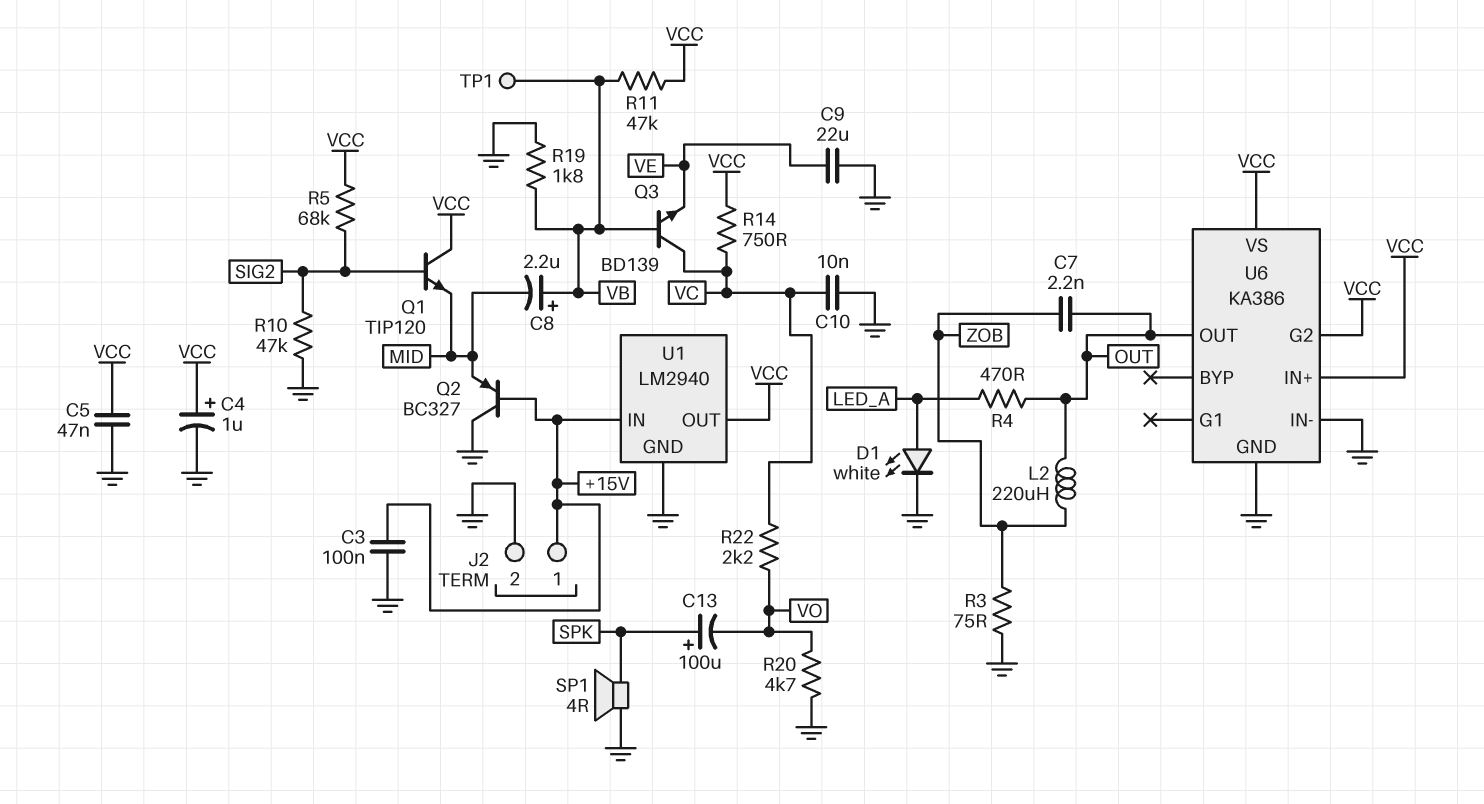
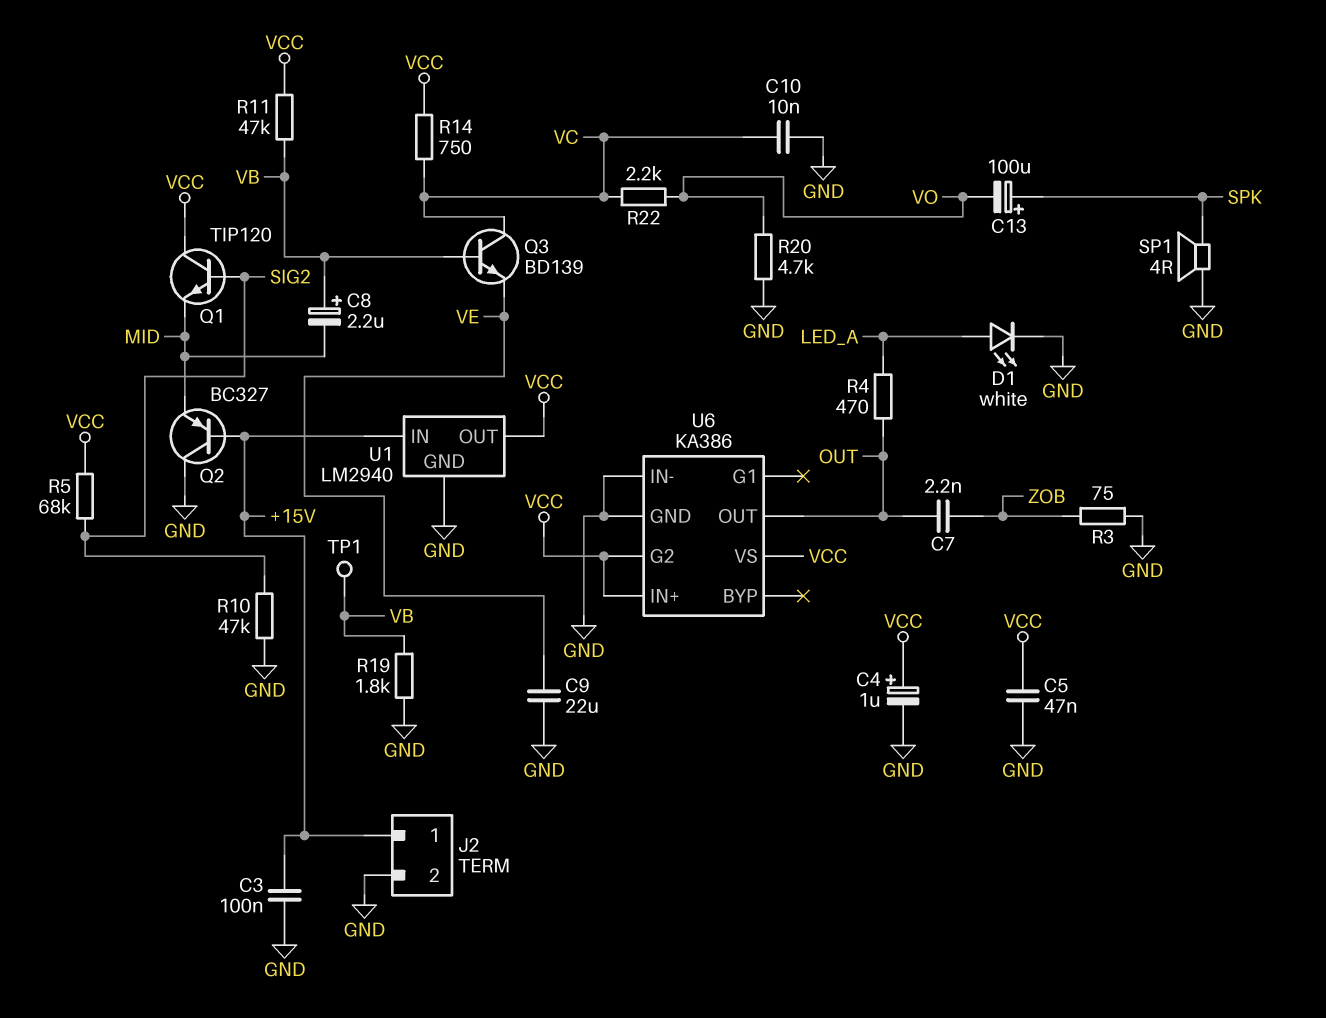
L2: 220uH (OUT, ZOB) -> none

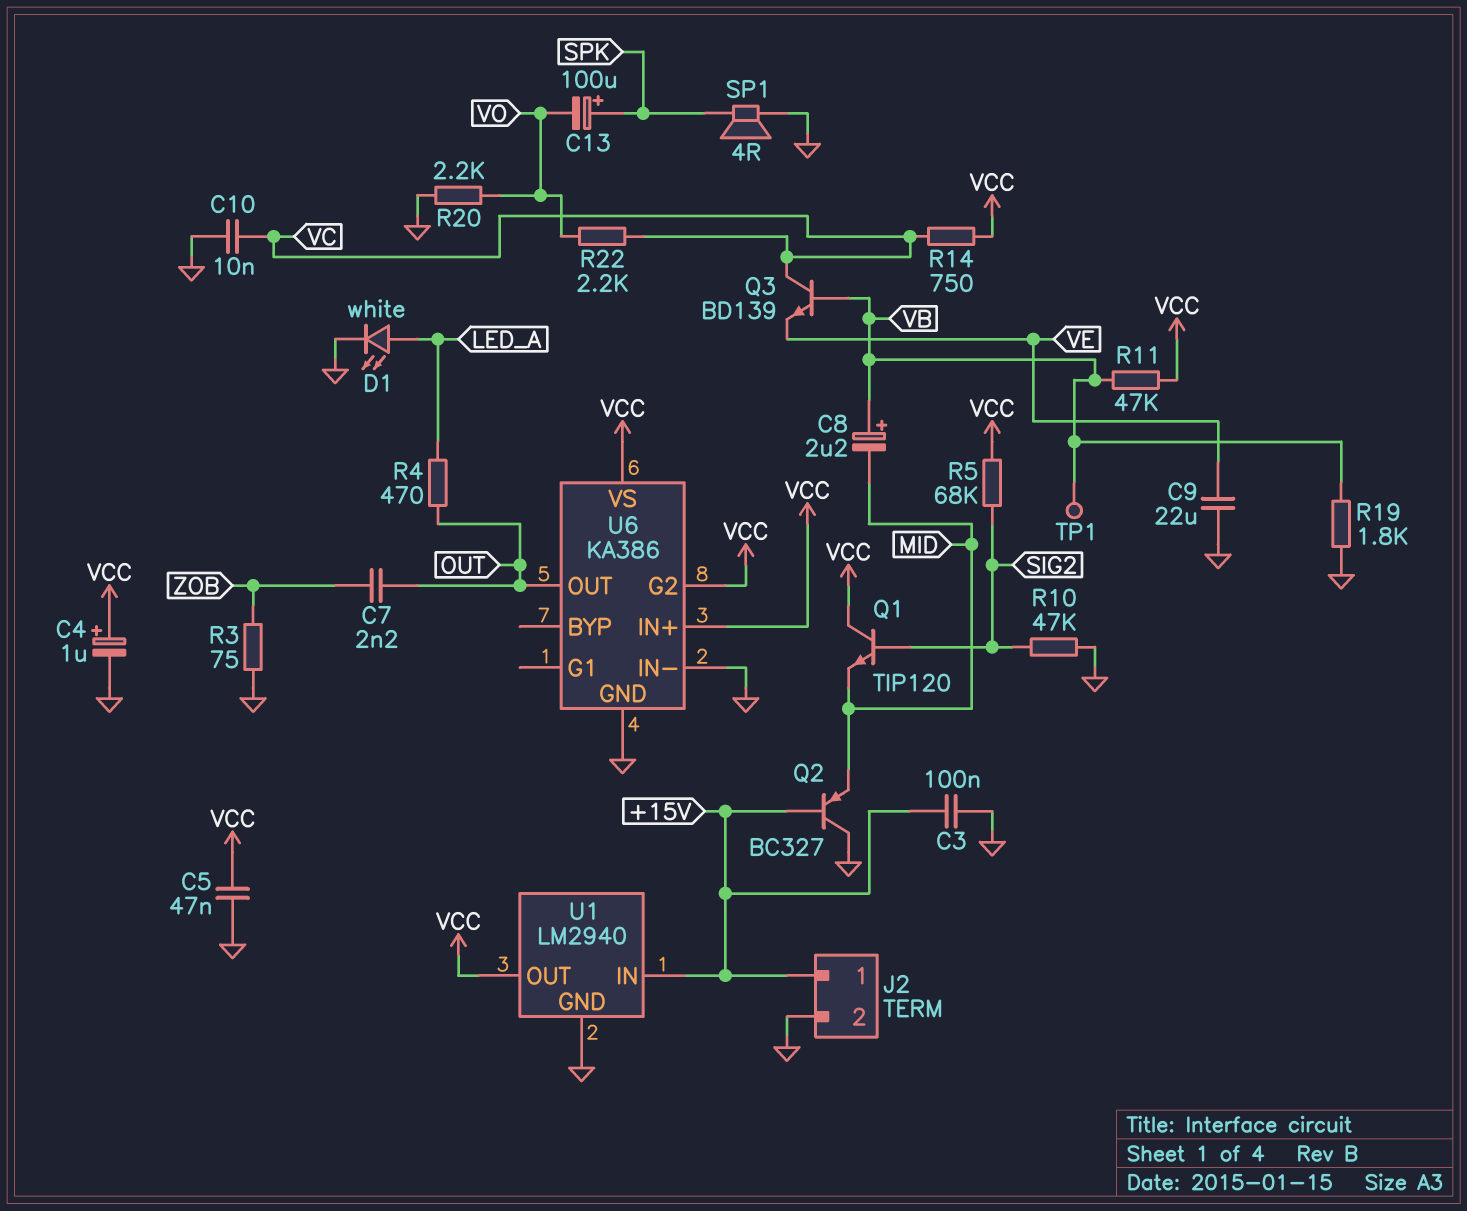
R20: 4.7k (GND, VO) -> 2.2k (GND, VO)

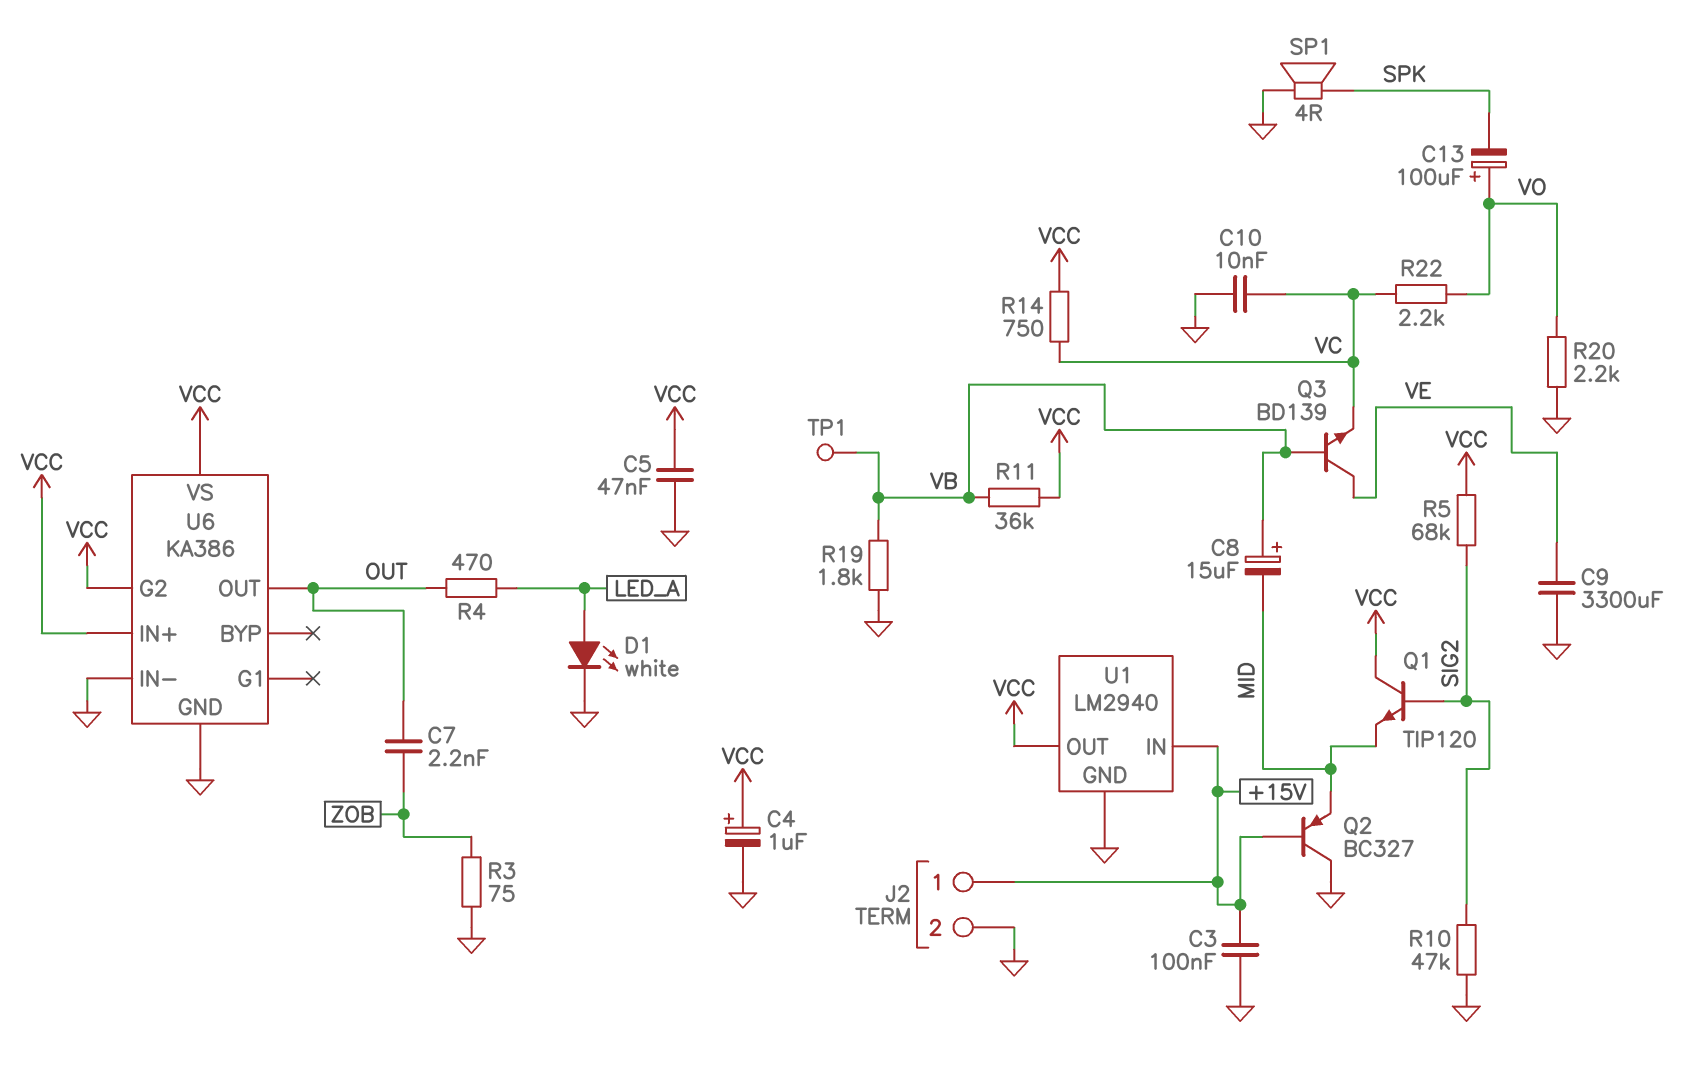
C8: 2.2uF (plus VB, minus MID) -> 15uF (plus VB, minus MID)
C9: 22uF (GND, VE) -> 3300uF (GND, VE)
C13: 100uF (plus SPK, minus VO) -> 100uF (plus VO, minus SPK)
Q3: NPN BD139 (B VB, C VC, E VE) -> NPN BD139 (B VB, C VE, E VC)
R11: 47k (VB, VCC) -> 36k (VB, VCC)

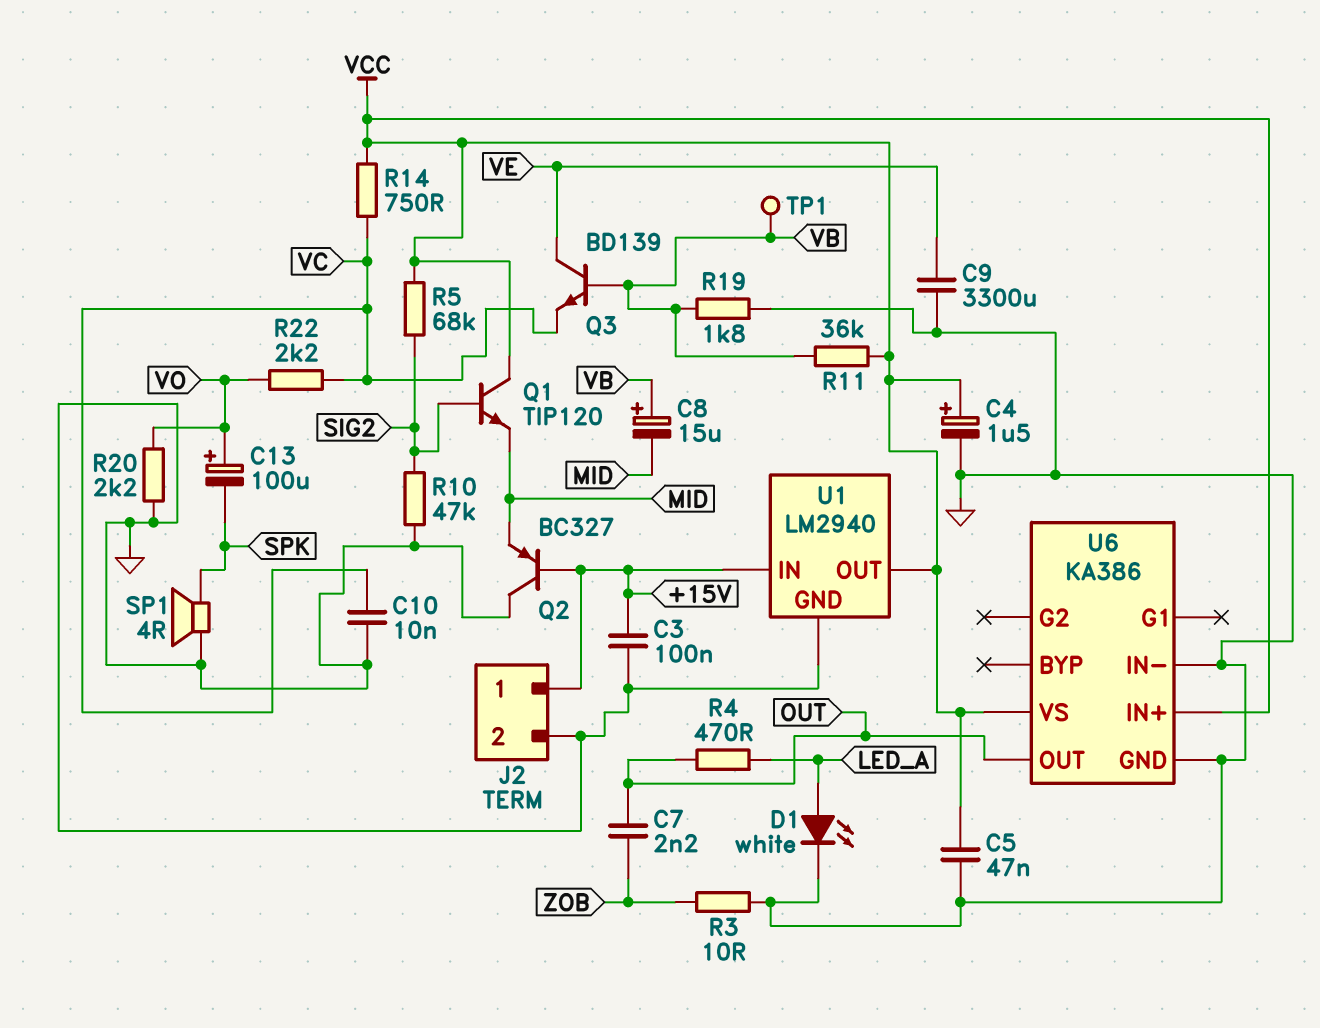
C4: 1uF (plus VCC, minus GND) -> 1.5uF (plus VCC, minus GND)
R3: 75 (GND, ZOB) -> 10 (GND, ZOB)
U6 pin G2: VCC -> none

